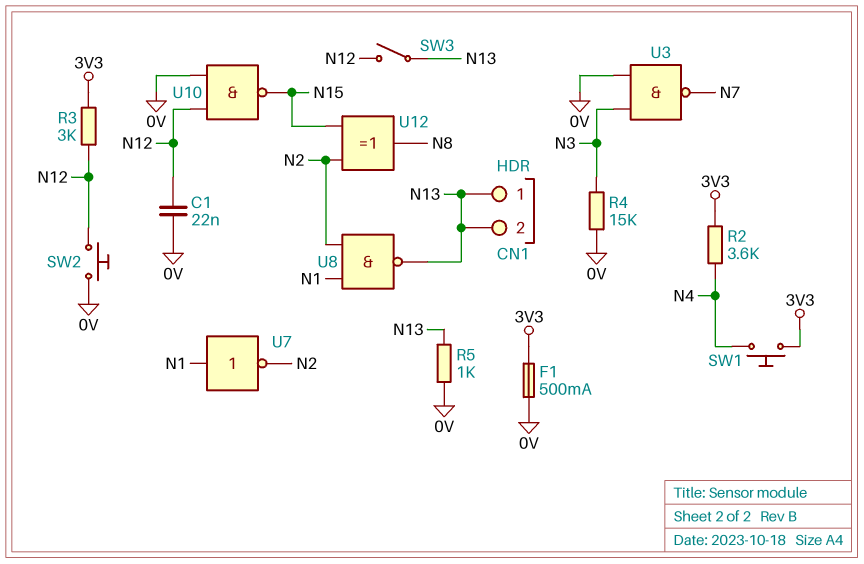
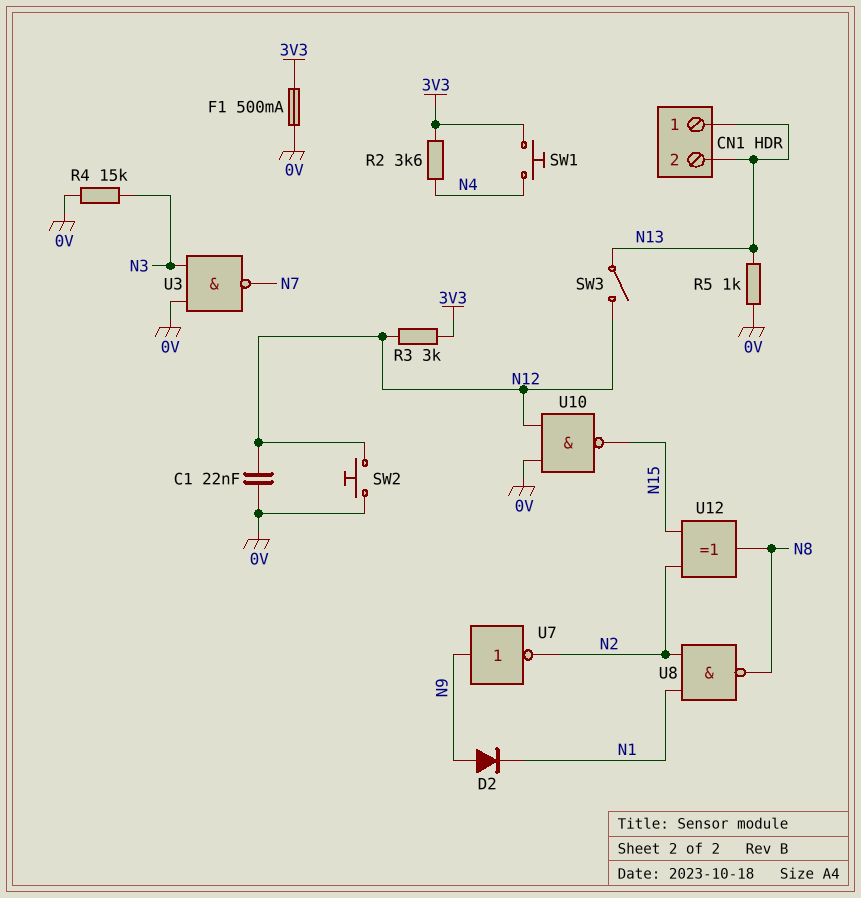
D2: none -> diode (A N9, K N1)
U7: NOT (in N1, out N2) -> NOT (in N9, out N2)
U8: NAND (in N1, in N2, out N13) -> NAND (in N1, in N2, out N8)

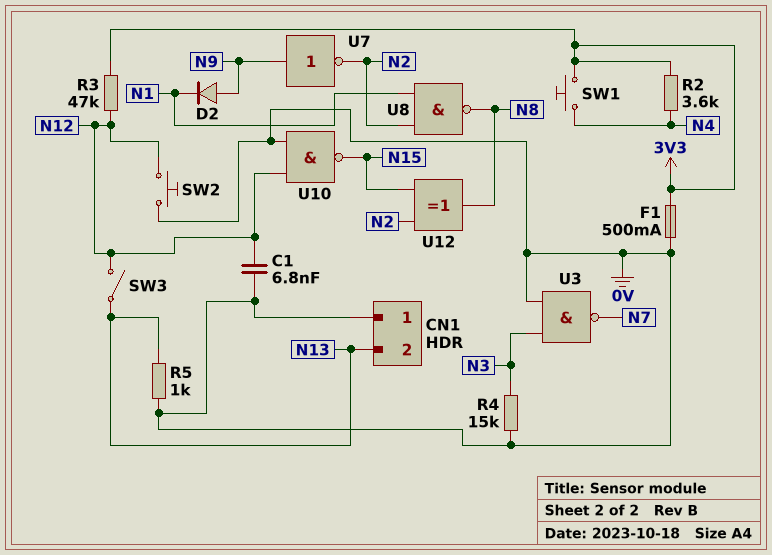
C1: 22nF (0V, N12) -> 6.8nF (0V, N12)
CN1 pin 1: N13 -> 0V
R3: 3k (3V3, N12) -> 47k (3V3, N12)

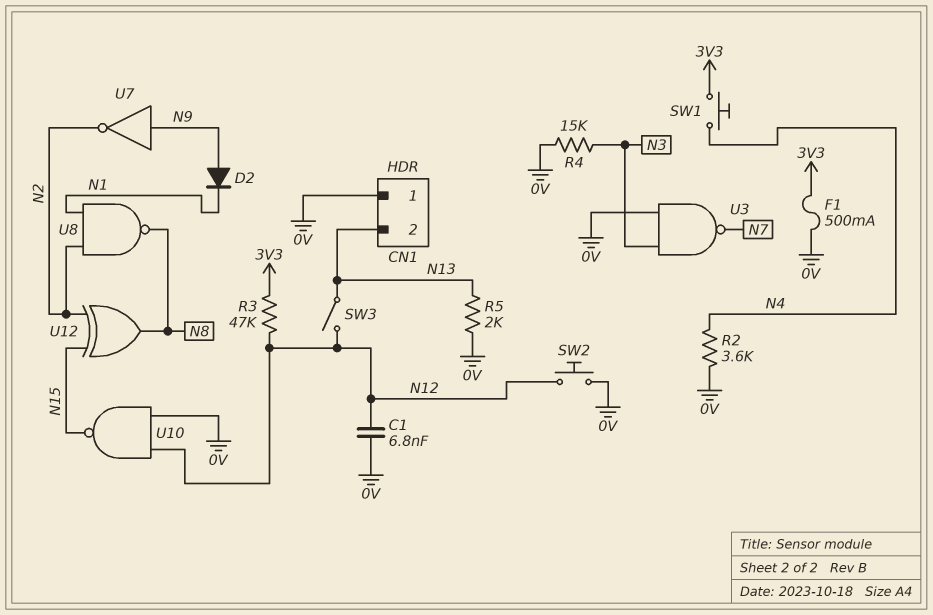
R2: 3.6k (3V3, N4) -> 3.6k (0V, N4)
R5: 1k (0V, N13) -> 2k (0V, N13)

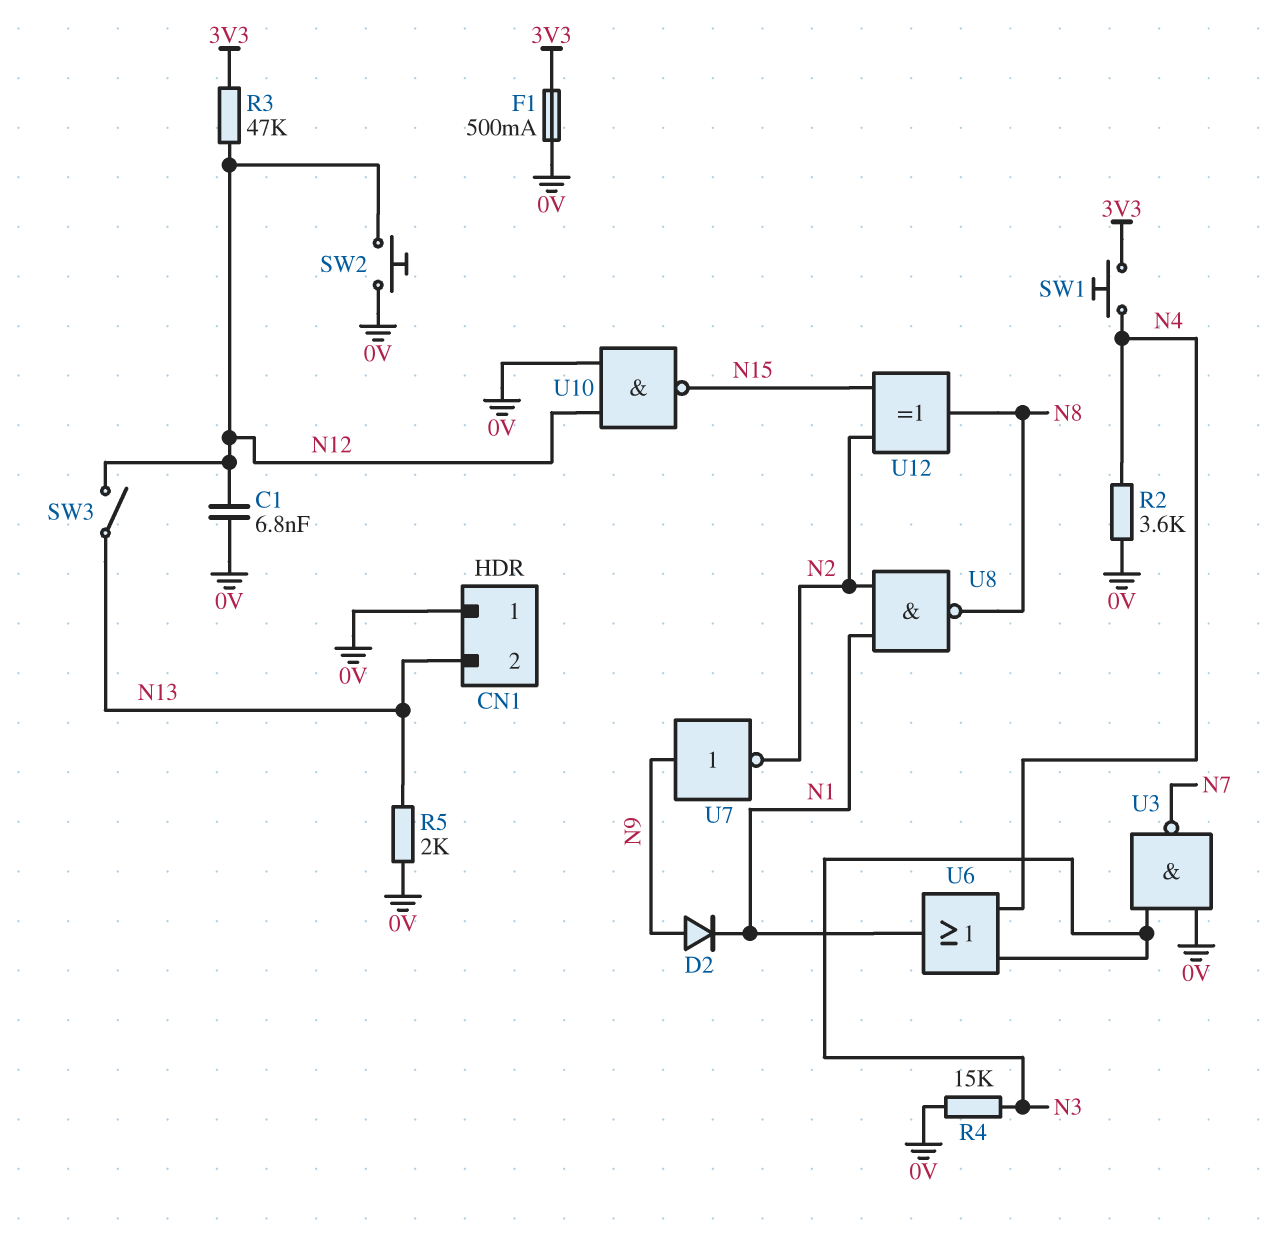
U6: none -> OR (in N3, in N4, out N1)

